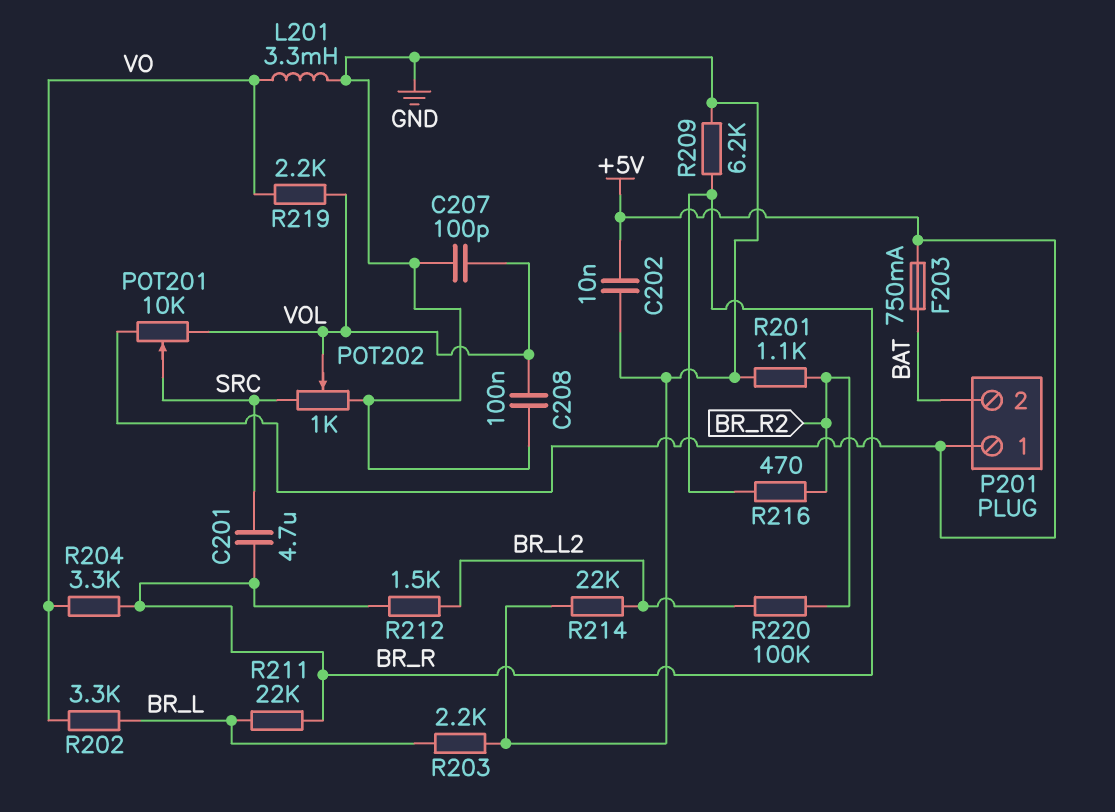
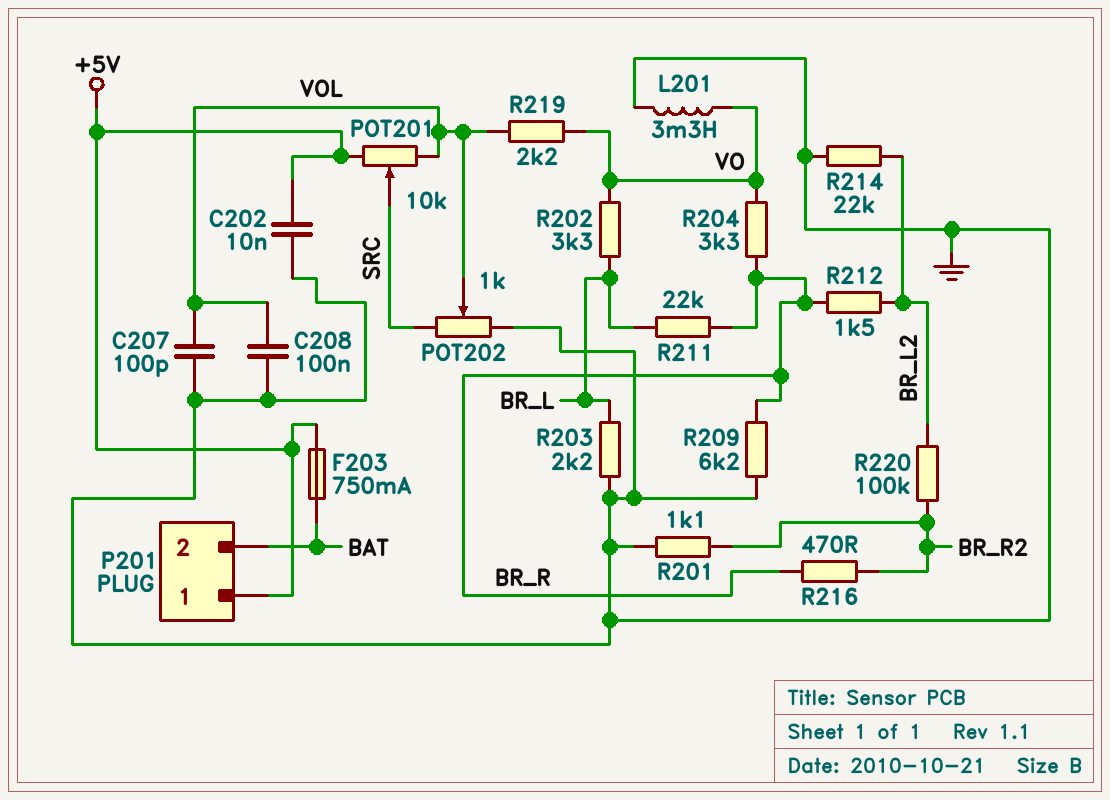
C201: 4.7uF (BR_R, SRC) -> none

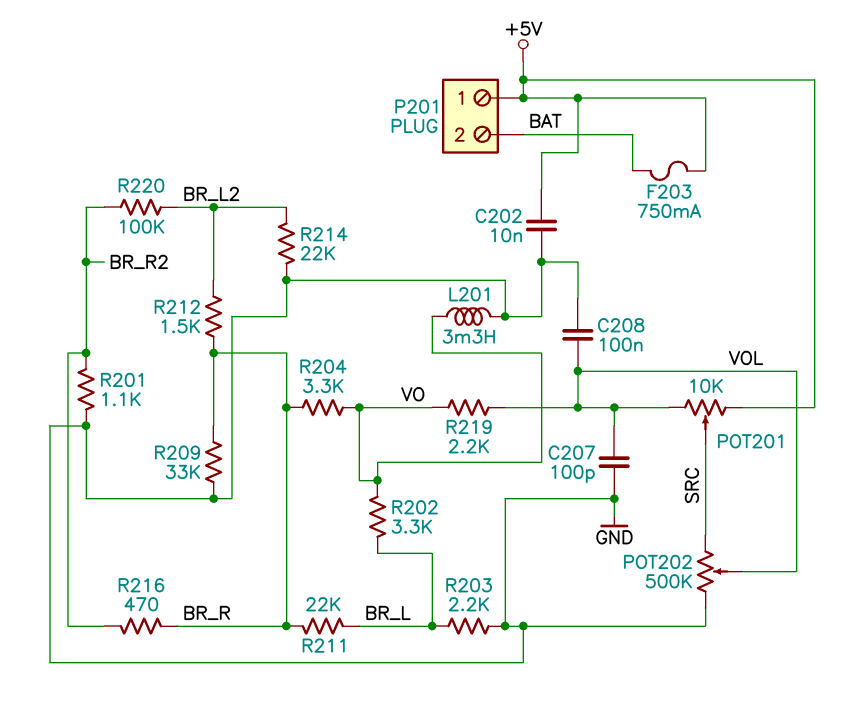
POT202: 1k (GND, SRC, wiper VOL) -> 500k (GND, SRC, wiper VOL)
R209: 6.2k (BR_R, GND) -> 33k (BR_R, GND)

